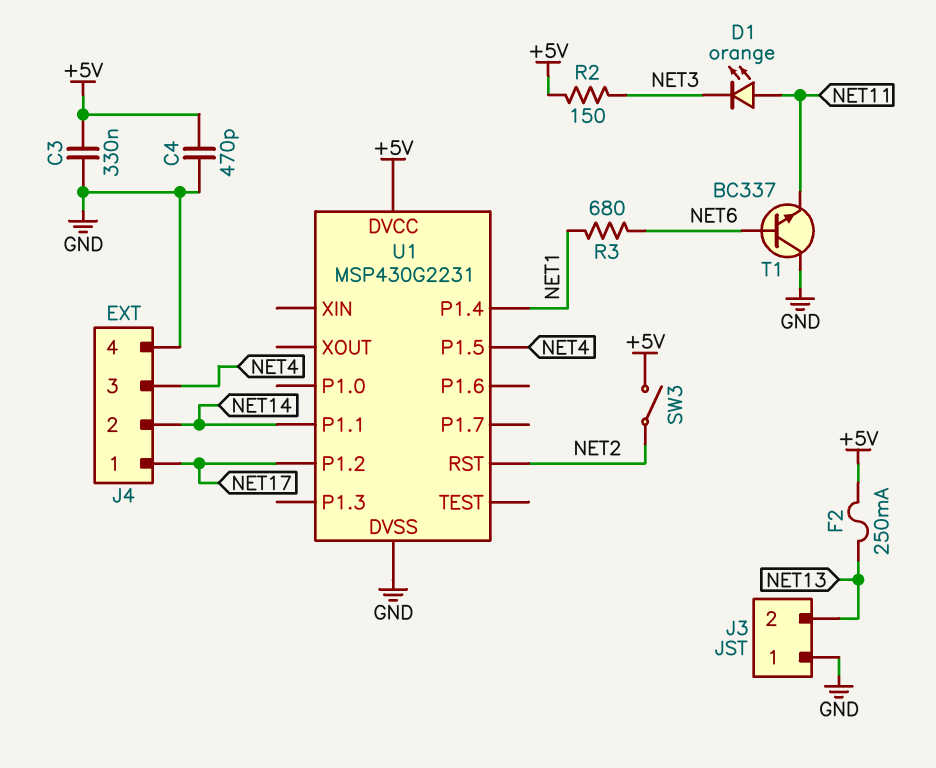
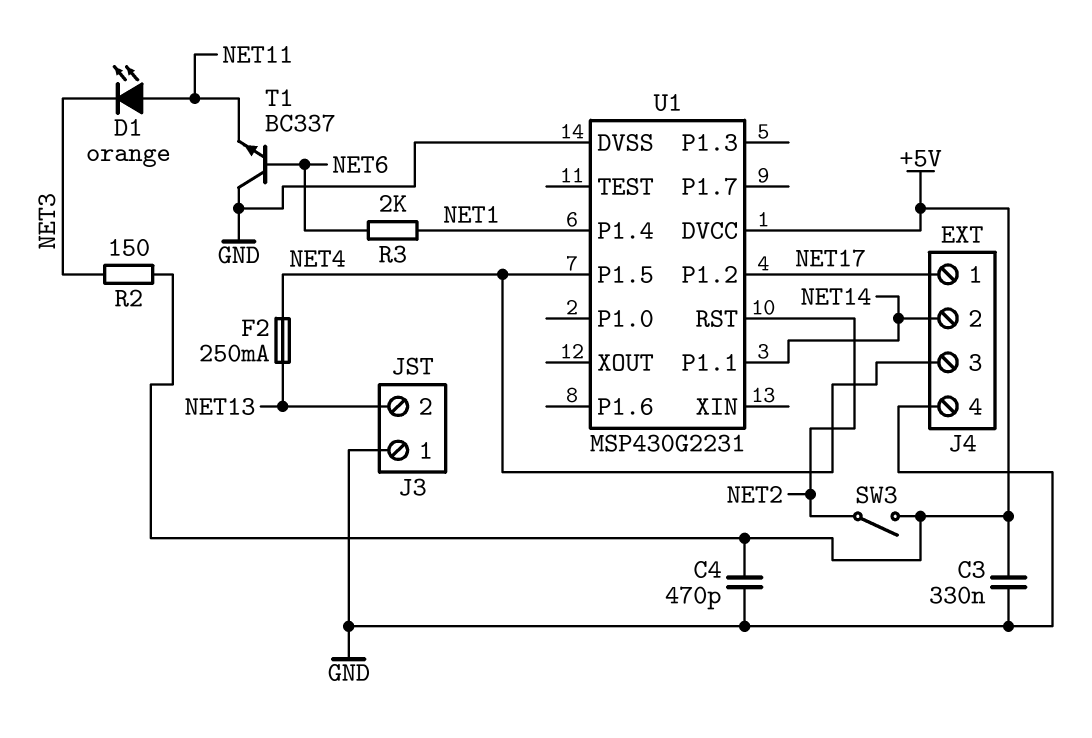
F2: 250mA (+5V, NET13) -> 250mA (NET4, NET13)
R3: 680 (NET1, NET6) -> 2k (NET1, NET6)

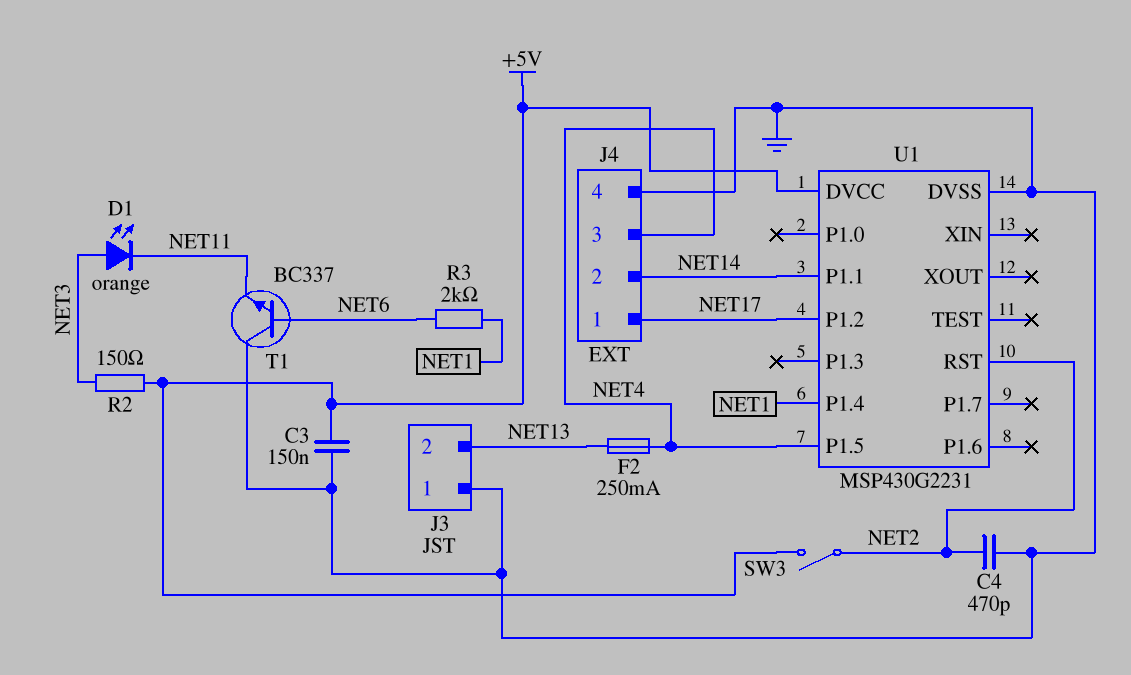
C3: 330nF (+5V, GND) -> 150nF (+5V, GND)
C4: 470pF (+5V, GND) -> 470pF (GND, NET2)
D1: LED orange (A NET11, K NET3) -> LED orange (A NET3, K NET11)

